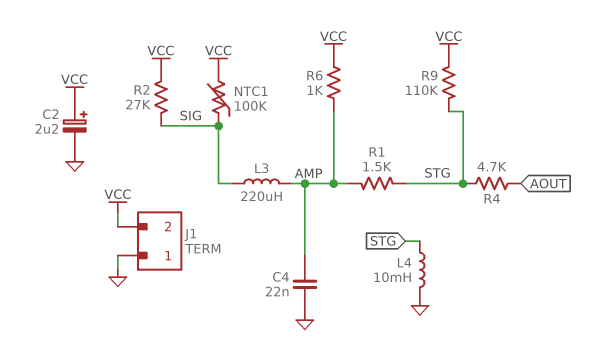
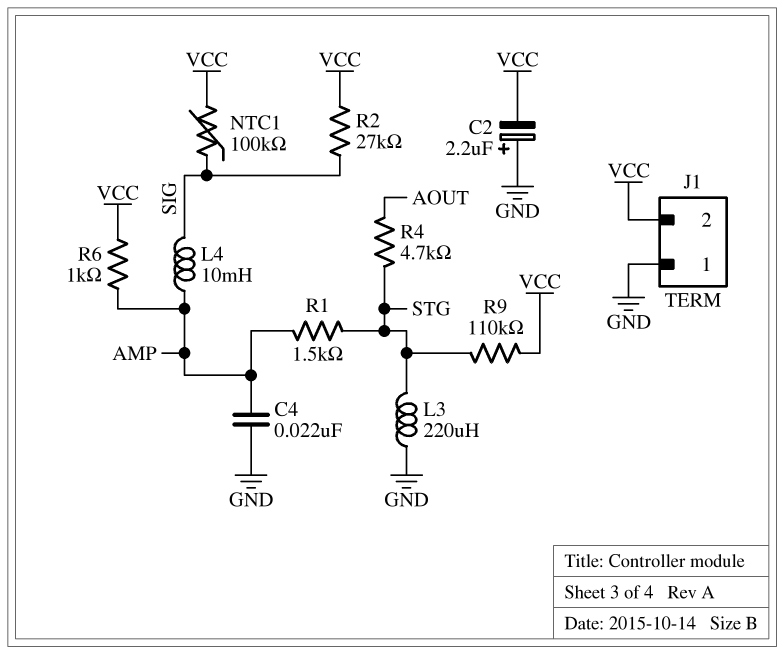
C2: 2.2uF (plus VCC, minus GND) -> 2.2uF (plus GND, minus VCC)
L3: 220uH (AMP, SIG) -> 220uH (GND, STG)
L4: 10mH (GND, STG) -> 10mH (AMP, SIG)

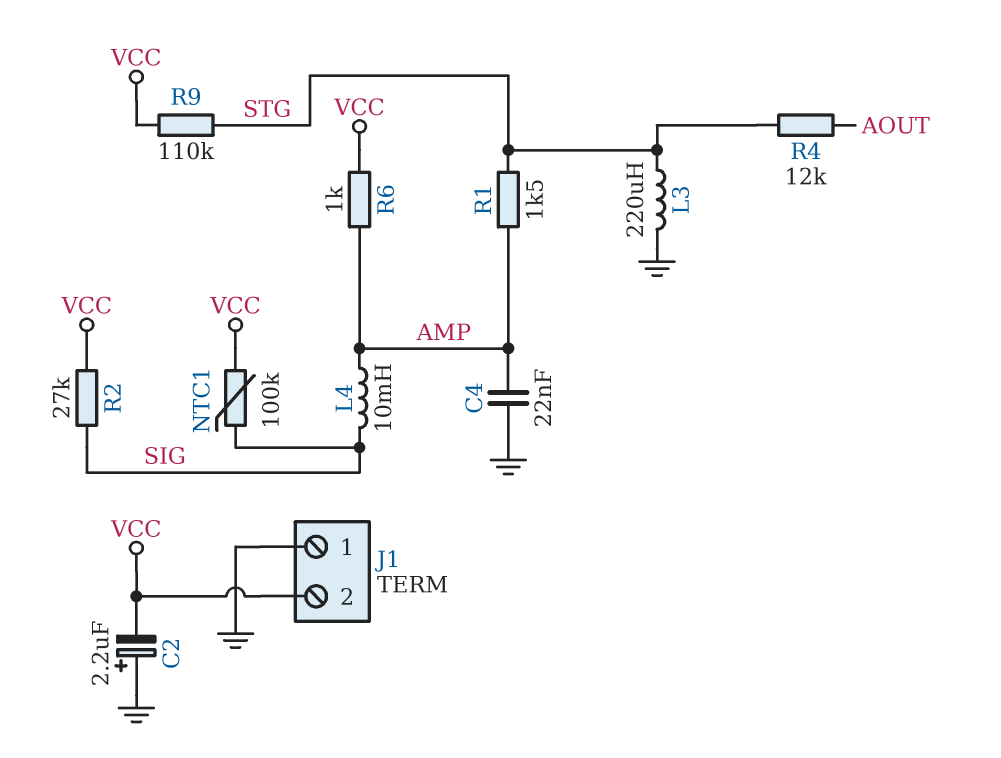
R4: 4.7k (AOUT, STG) -> 12k (AOUT, STG)

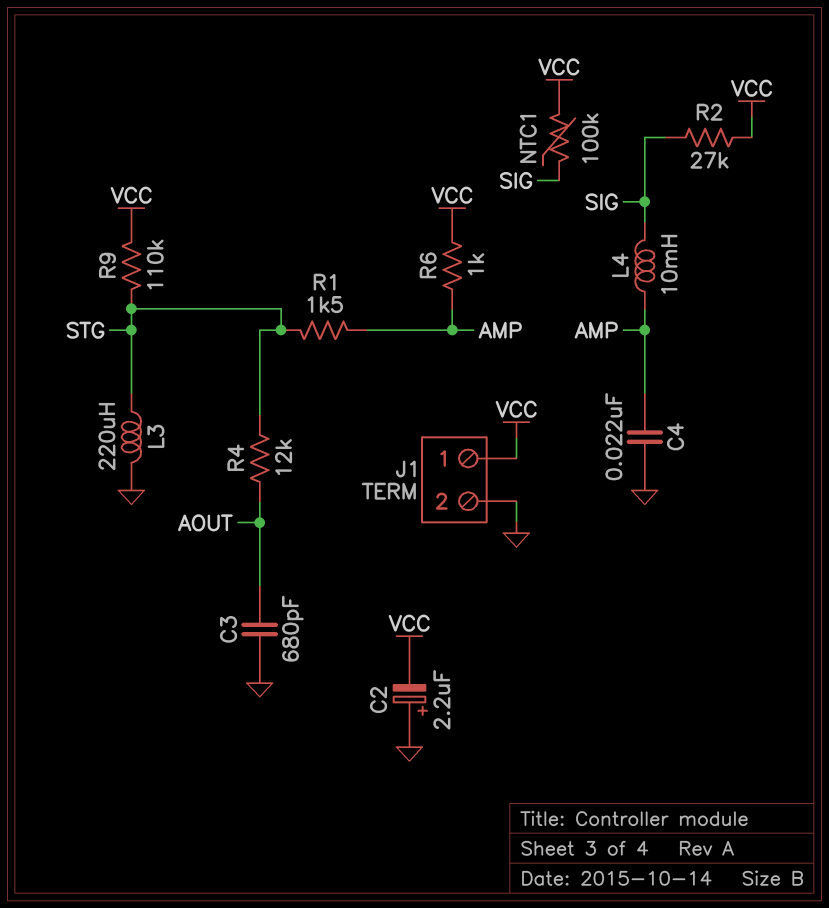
C3: none -> 680pF (AOUT, GND)
J1 pin 1: GND -> VCC
J1 pin 2: VCC -> GND

